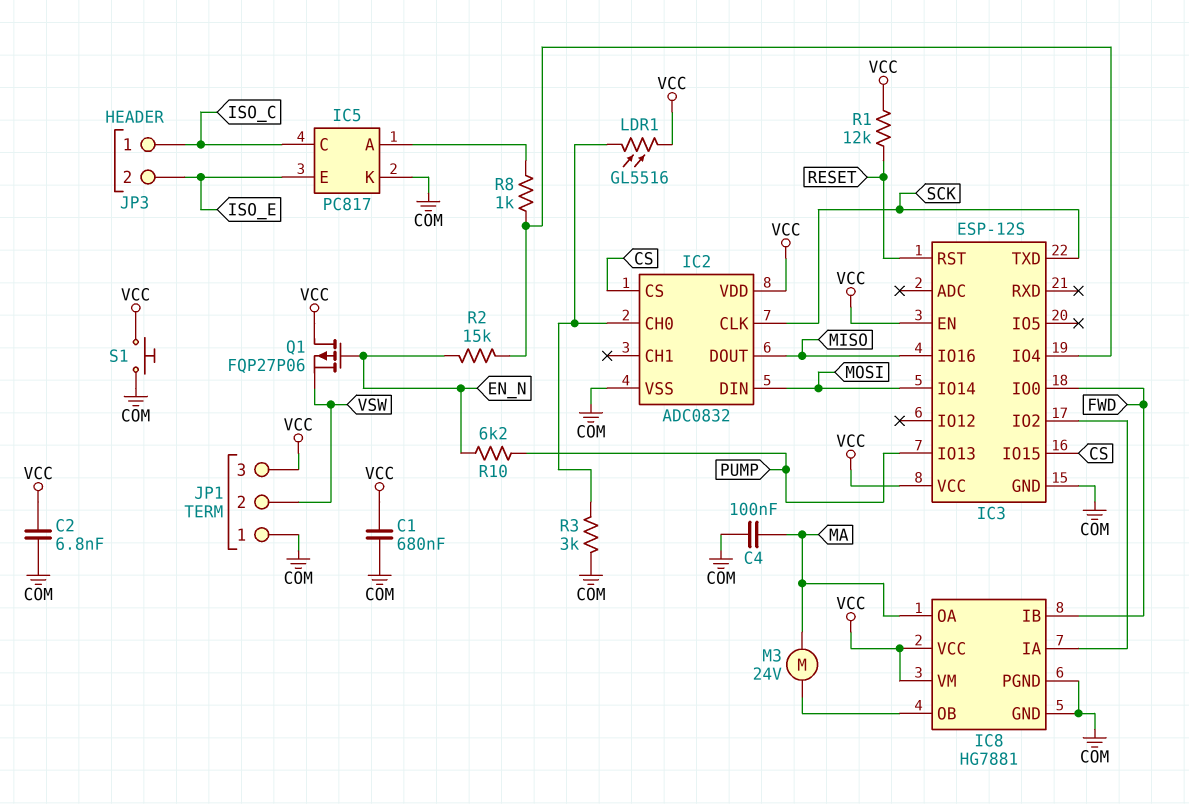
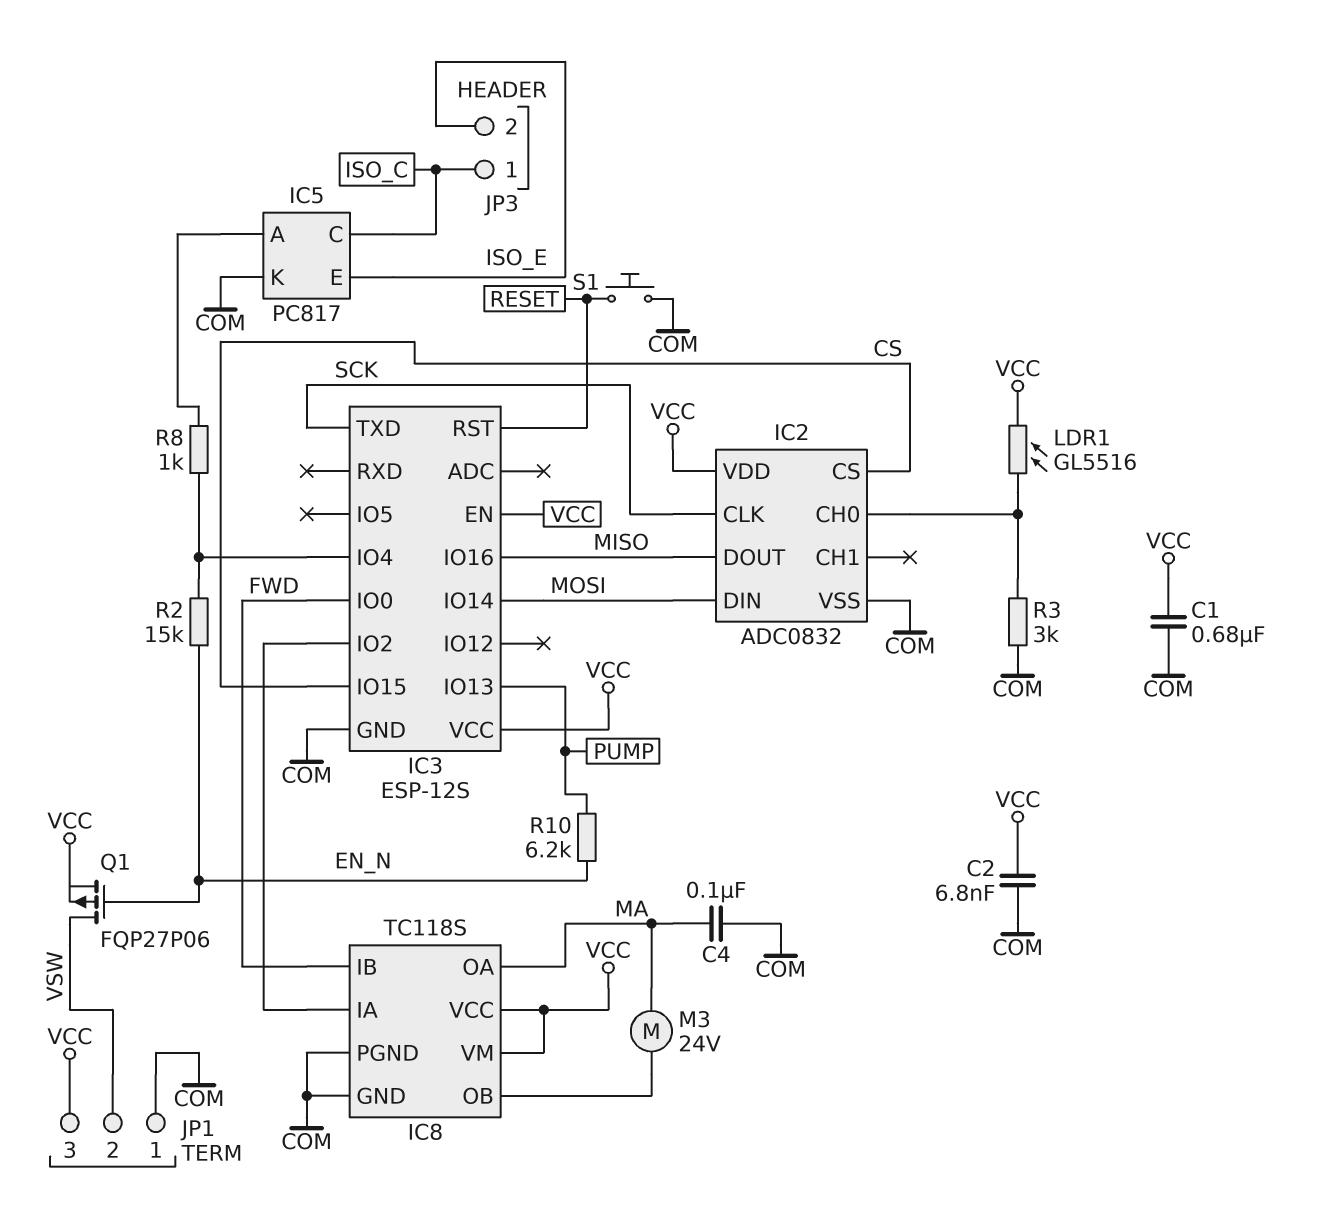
IC8: HG7881 -> TC118S
Q1: PMOS FQP27P06 (G EN_N, D VCC, S VSW) -> PMOS FQP27P06 (G EN_N, D VSW, S VCC)
R1: 12k (RESET, VCC) -> none
S1: button (COM, VCC) -> button (COM, RESET)

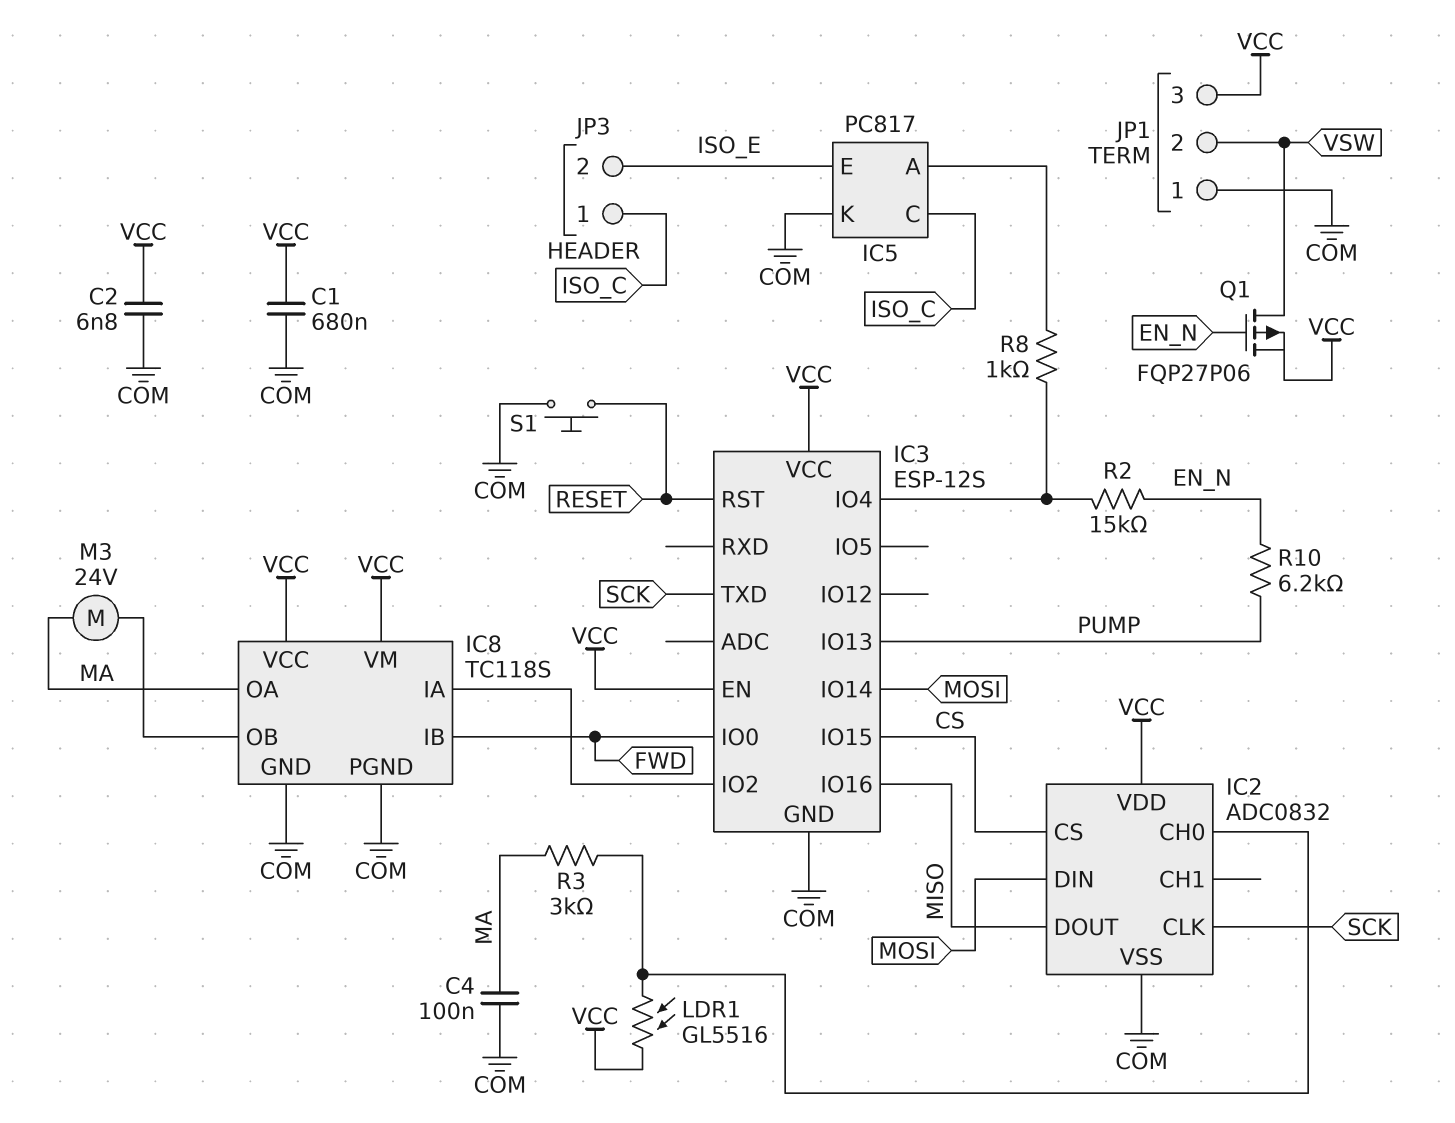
R3: 3k (COM, IC2/CH0) -> 3k (IC2/CH0, MA)

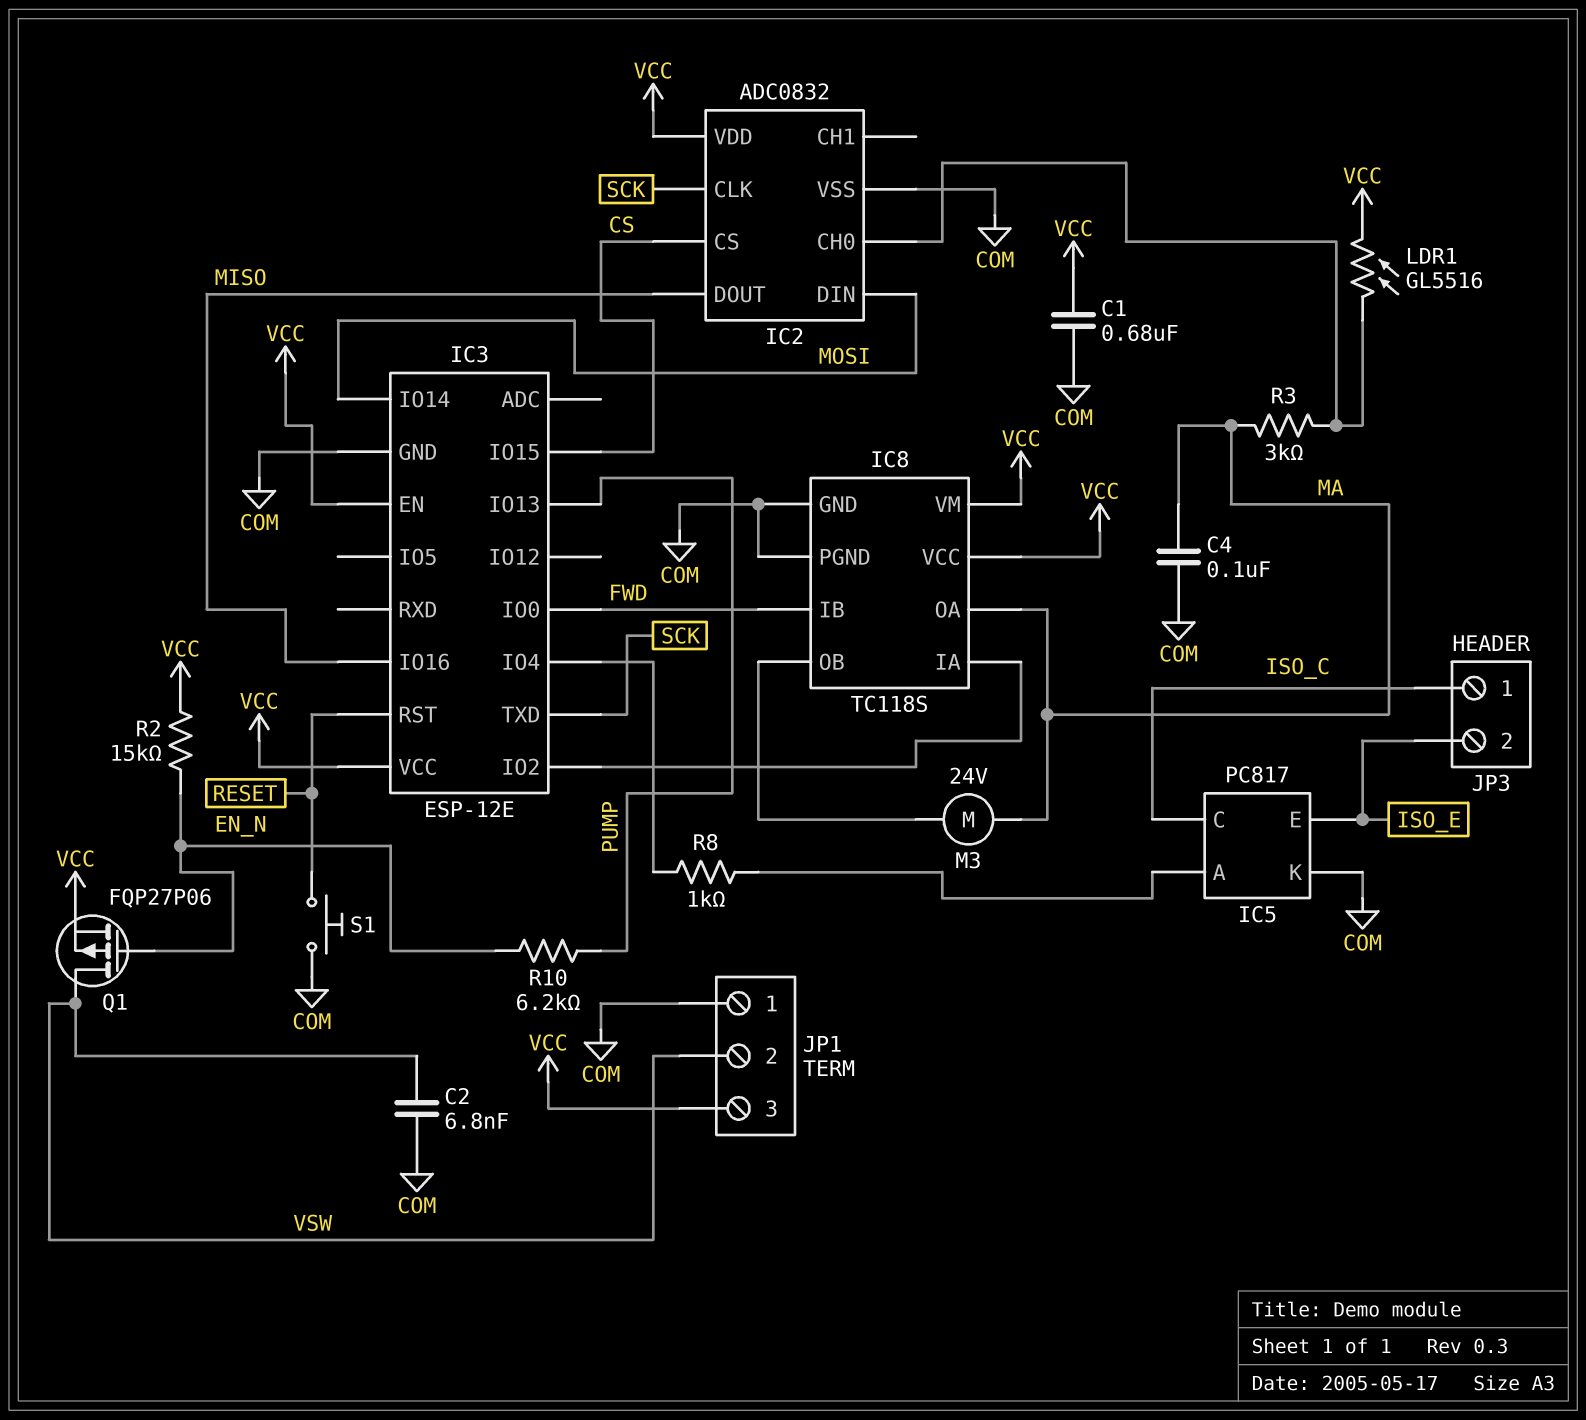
C2: 6.8nF (COM, VCC) -> 6.8nF (COM, VSW)
IC3: ESP-12S -> ESP-12E
R2: 15k (EN_N, IC3/IO4) -> 15k (EN_N, VCC)

